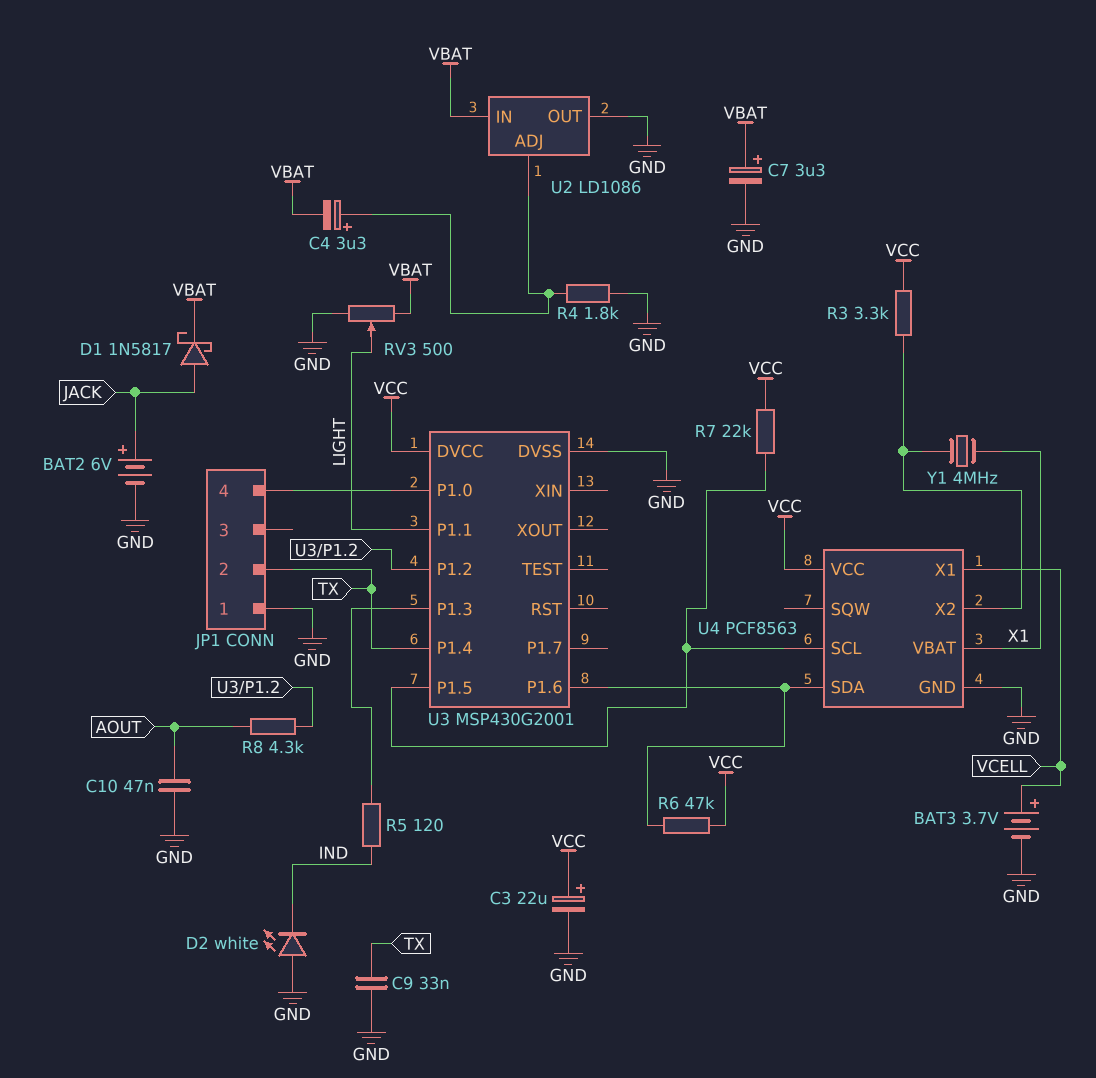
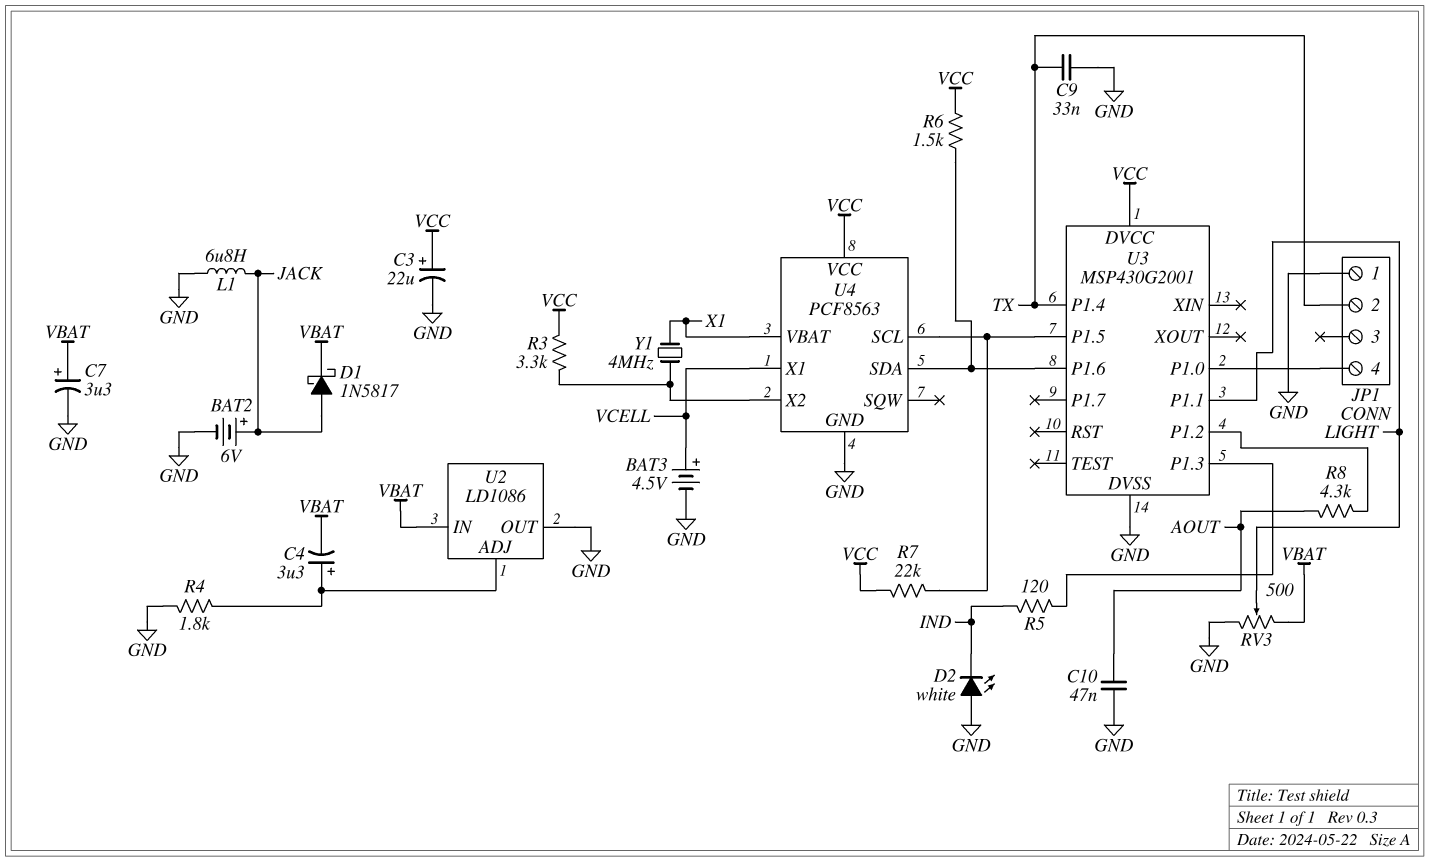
BAT3: 3.7V (plus VCELL, minus GND) -> 4.5V (plus VCELL, minus GND)
L1: none -> 6.8uH (GND, JACK)
R6: 47k (U3/P1.6, VCC) -> 1.5k (U3/P1.6, VCC)

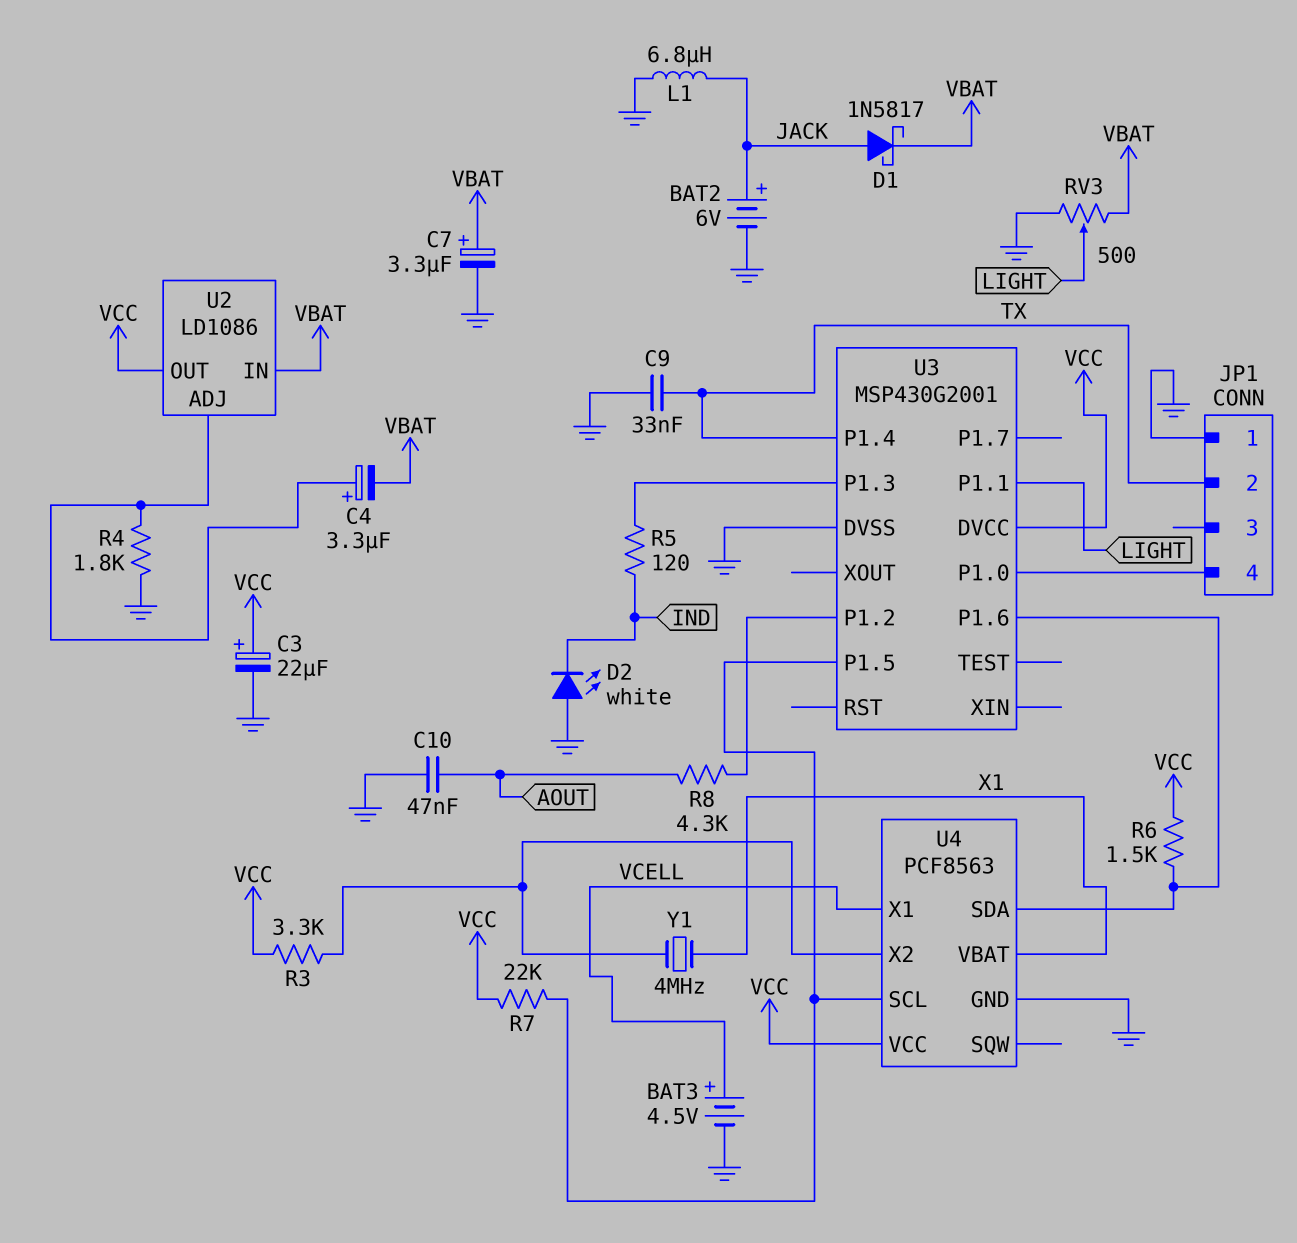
U2 pin OUT: GND -> VCC

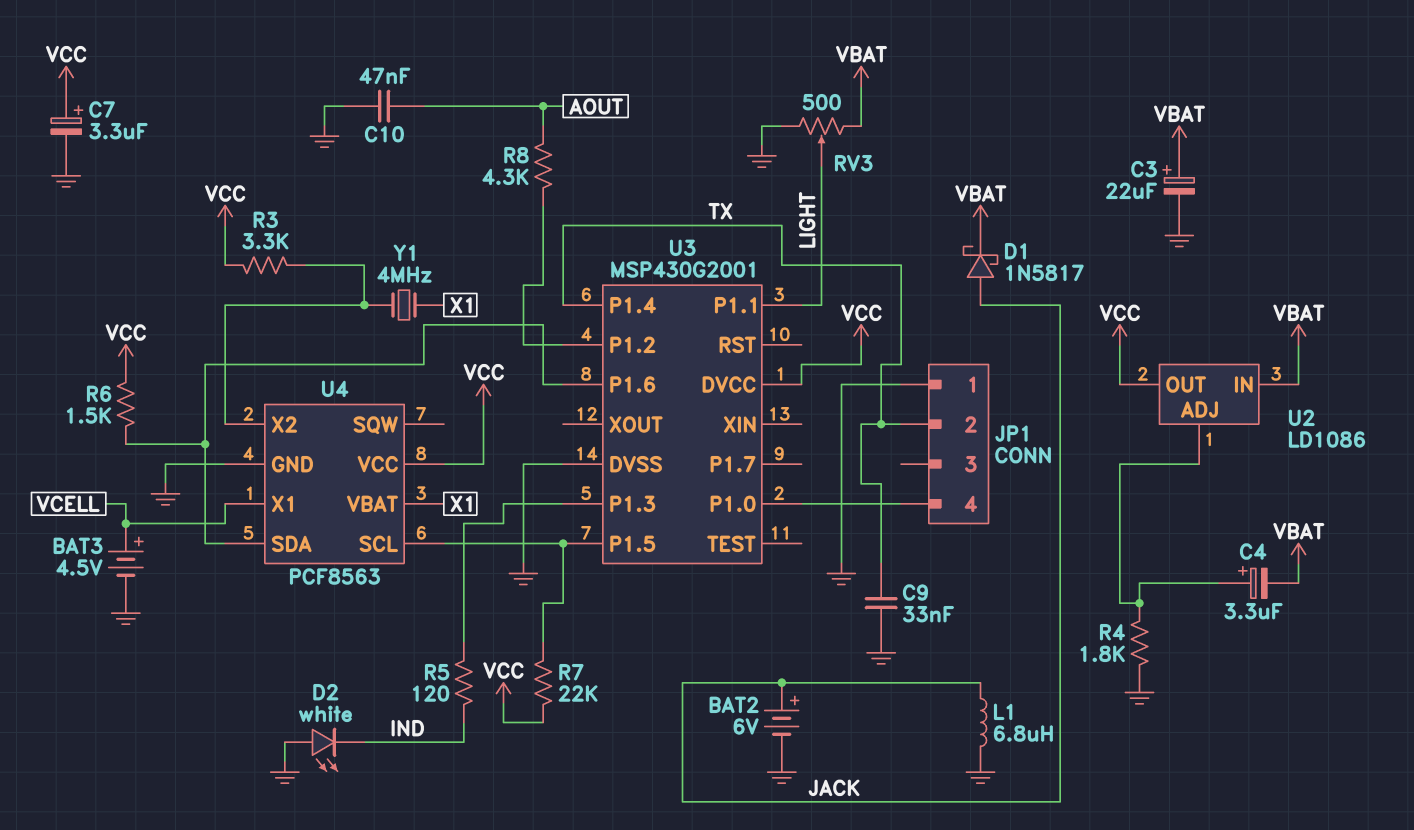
C3: 22uF (plus VCC, minus GND) -> 22uF (plus VBAT, minus GND)
C7: 3.3uF (plus VBAT, minus GND) -> 3.3uF (plus VCC, minus GND)

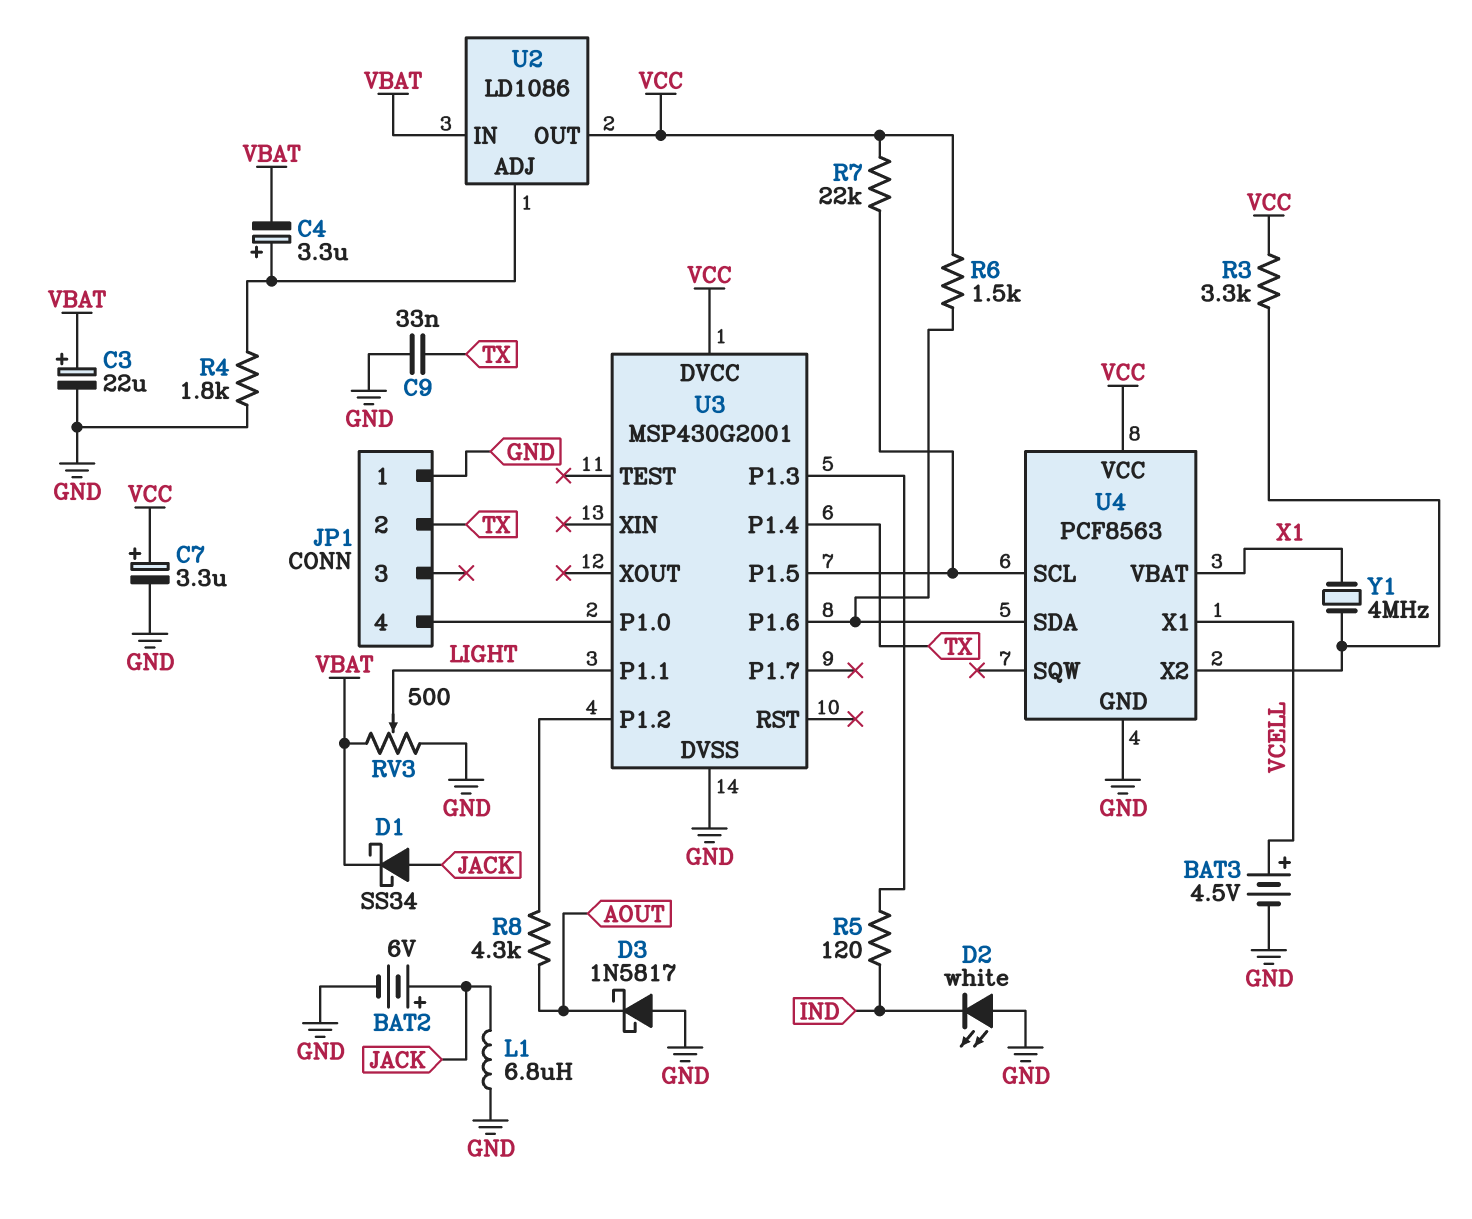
C10: 47nF (AOUT, GND) -> none
D1: schottky 1N5817 (A JACK, K VBAT) -> schottky SS34 (A JACK, K VBAT)
D3: none -> schottky 1N5817 (A GND, K AOUT)

